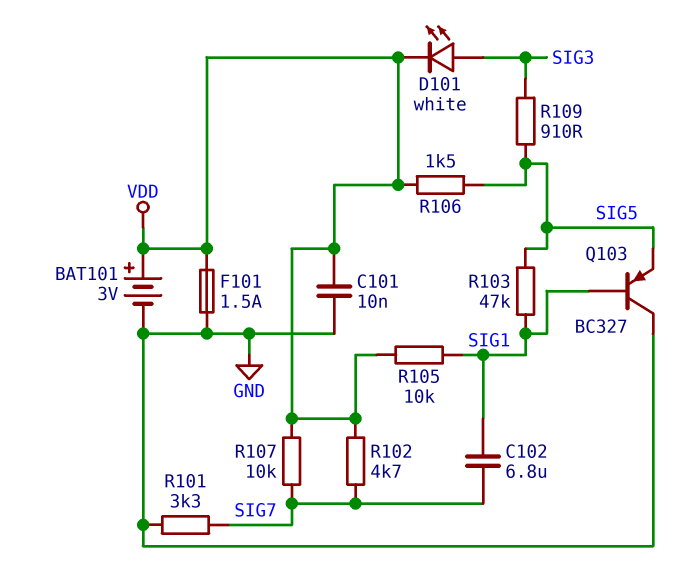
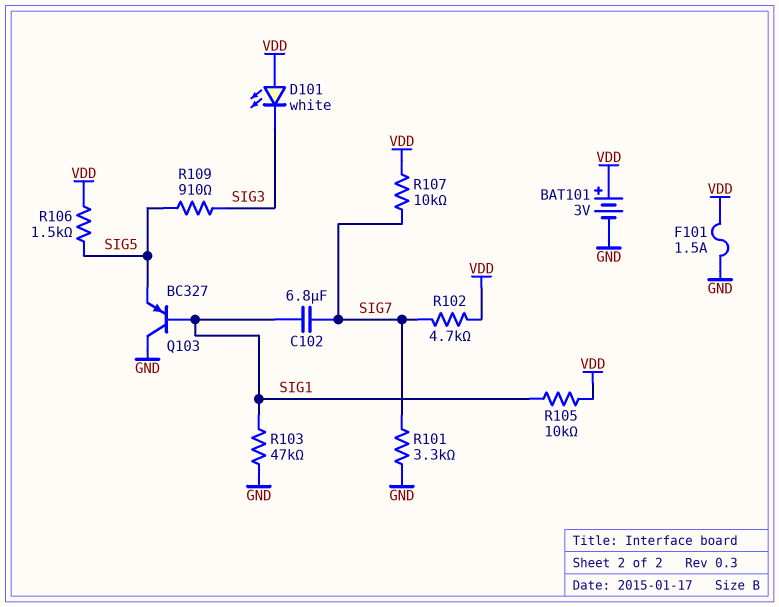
C101: 10nF (GND, VDD) -> none
D101: LED white (A SIG3, K VDD) -> LED white (A VDD, K SIG3)
R103: 47k (SIG1, SIG5) -> 47k (GND, SIG1)

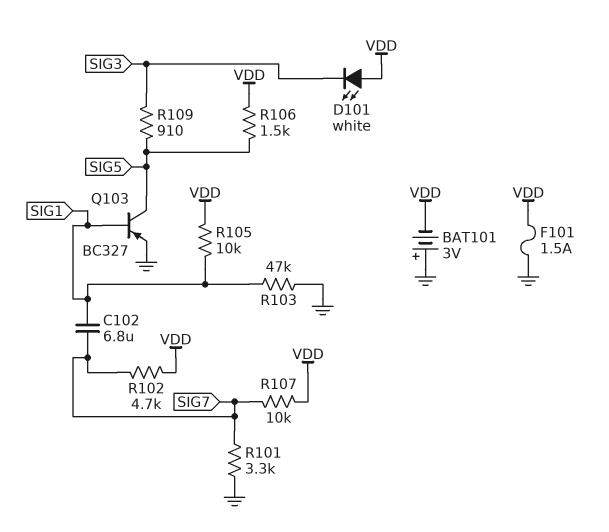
BAT101: 3V (plus VDD, minus GND) -> 3V (plus GND, minus VDD)
Q103: PNP BC327 (B SIG1, C GND, E SIG5) -> PNP BC327 (B SIG1, C SIG5, E GND)

